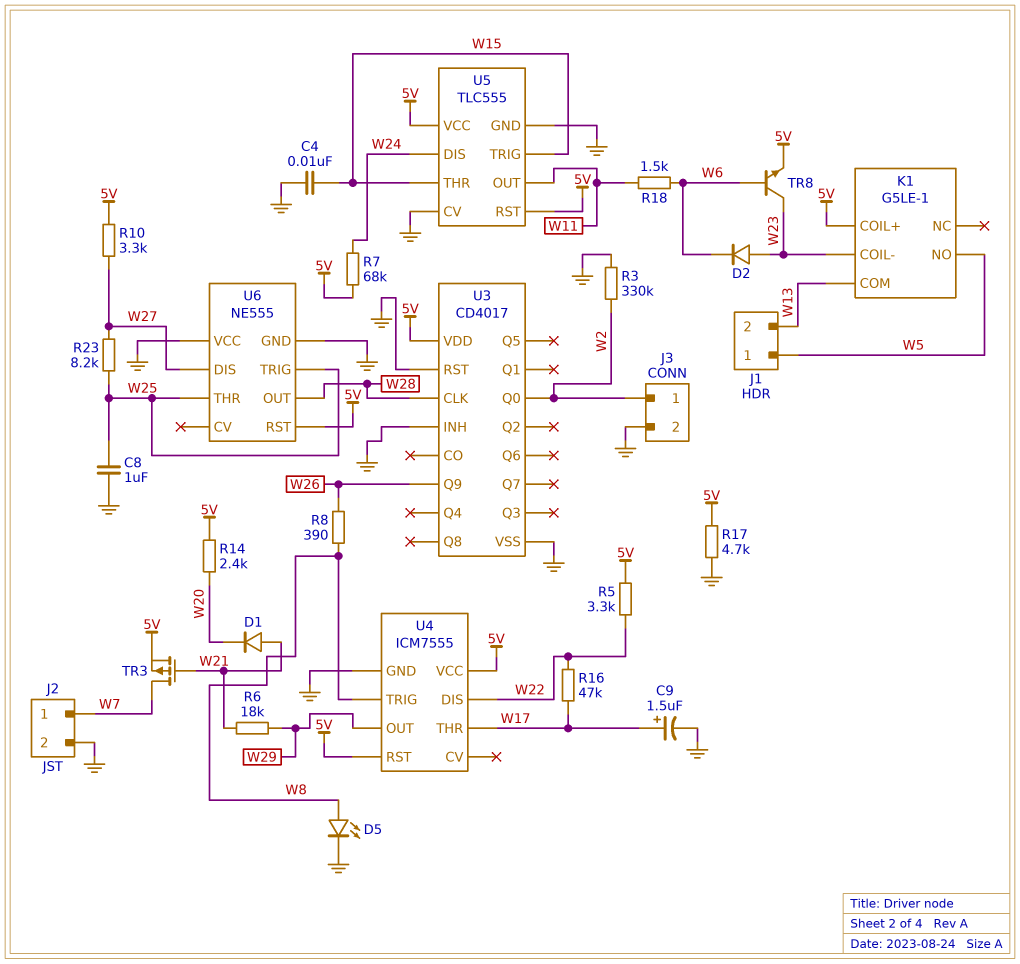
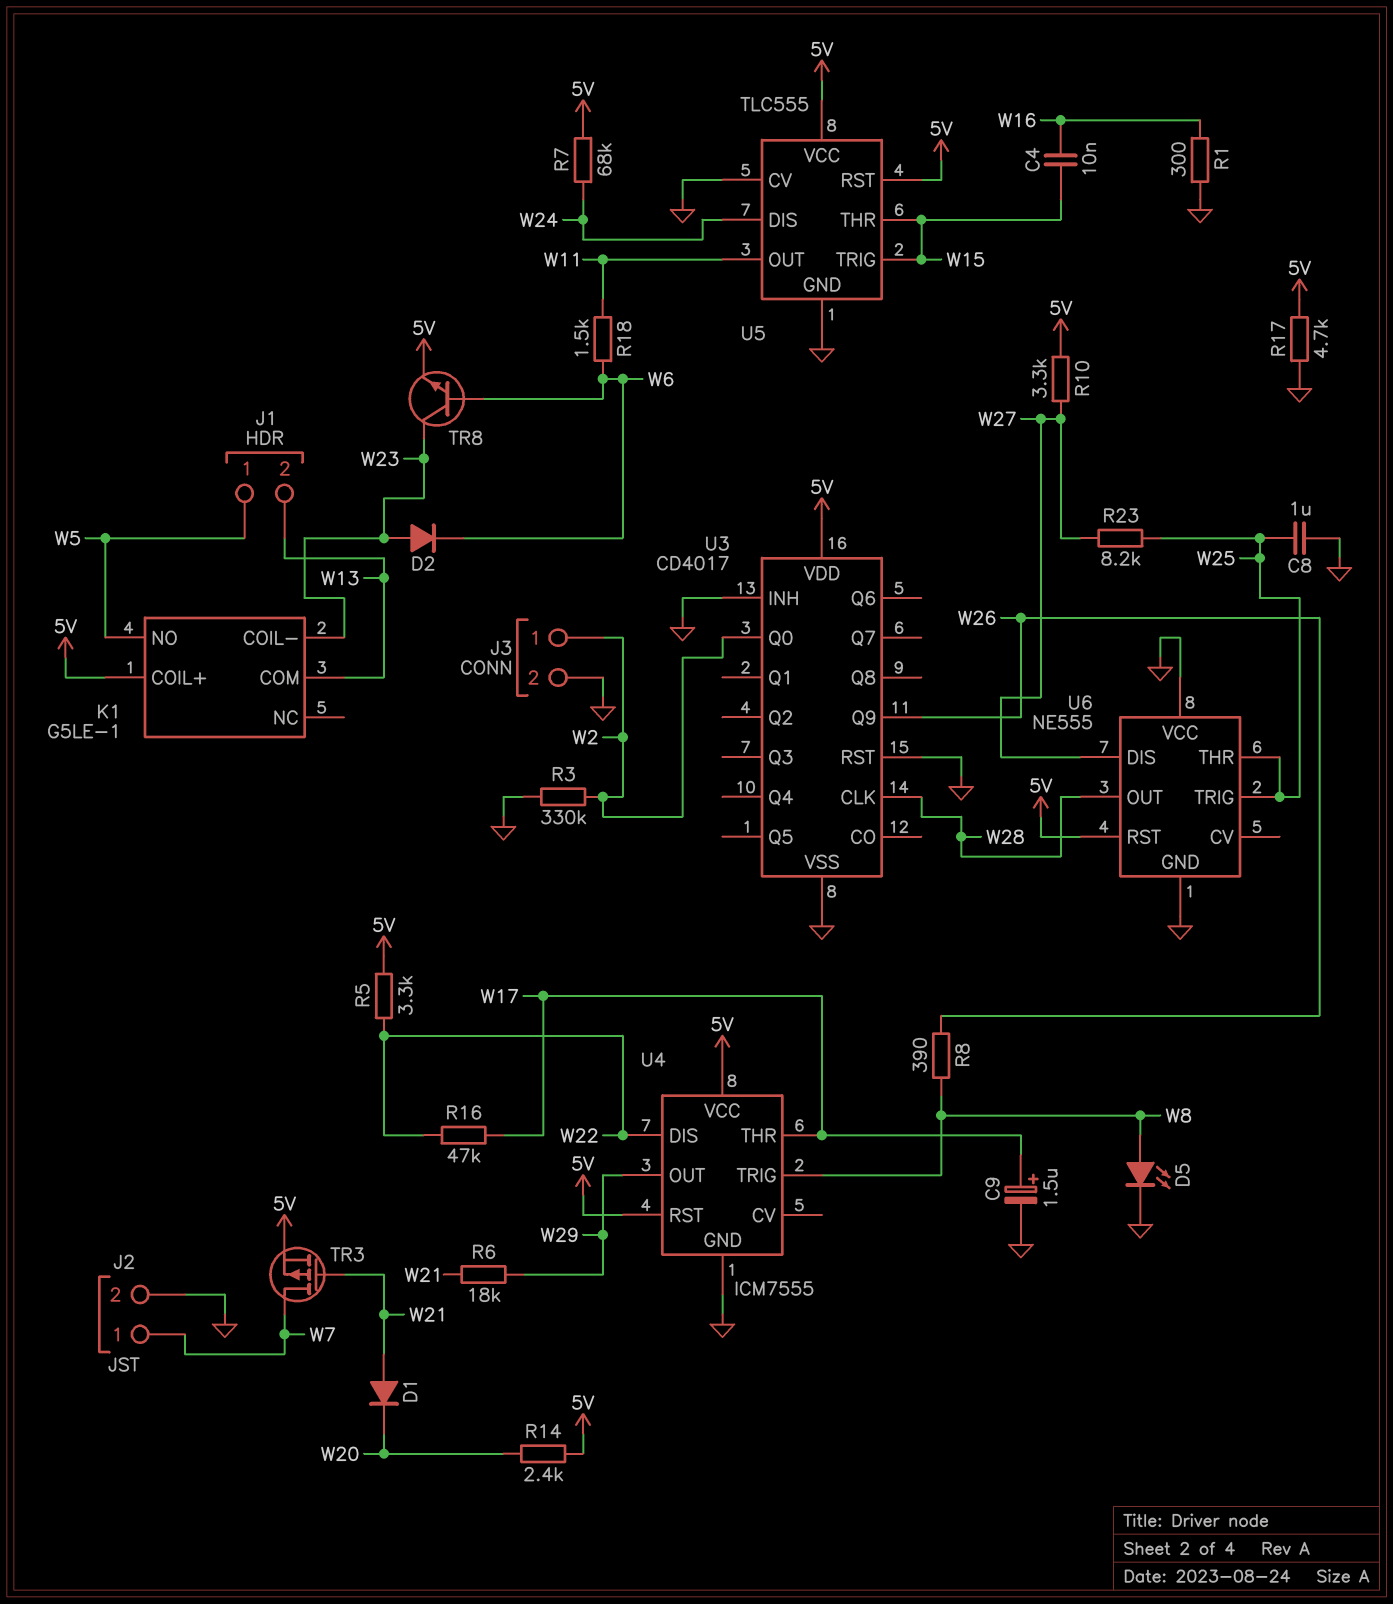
C4: 10nF (GND, W15) -> 10nF (W15, W16)
R1: none -> 300 (GND, W16)

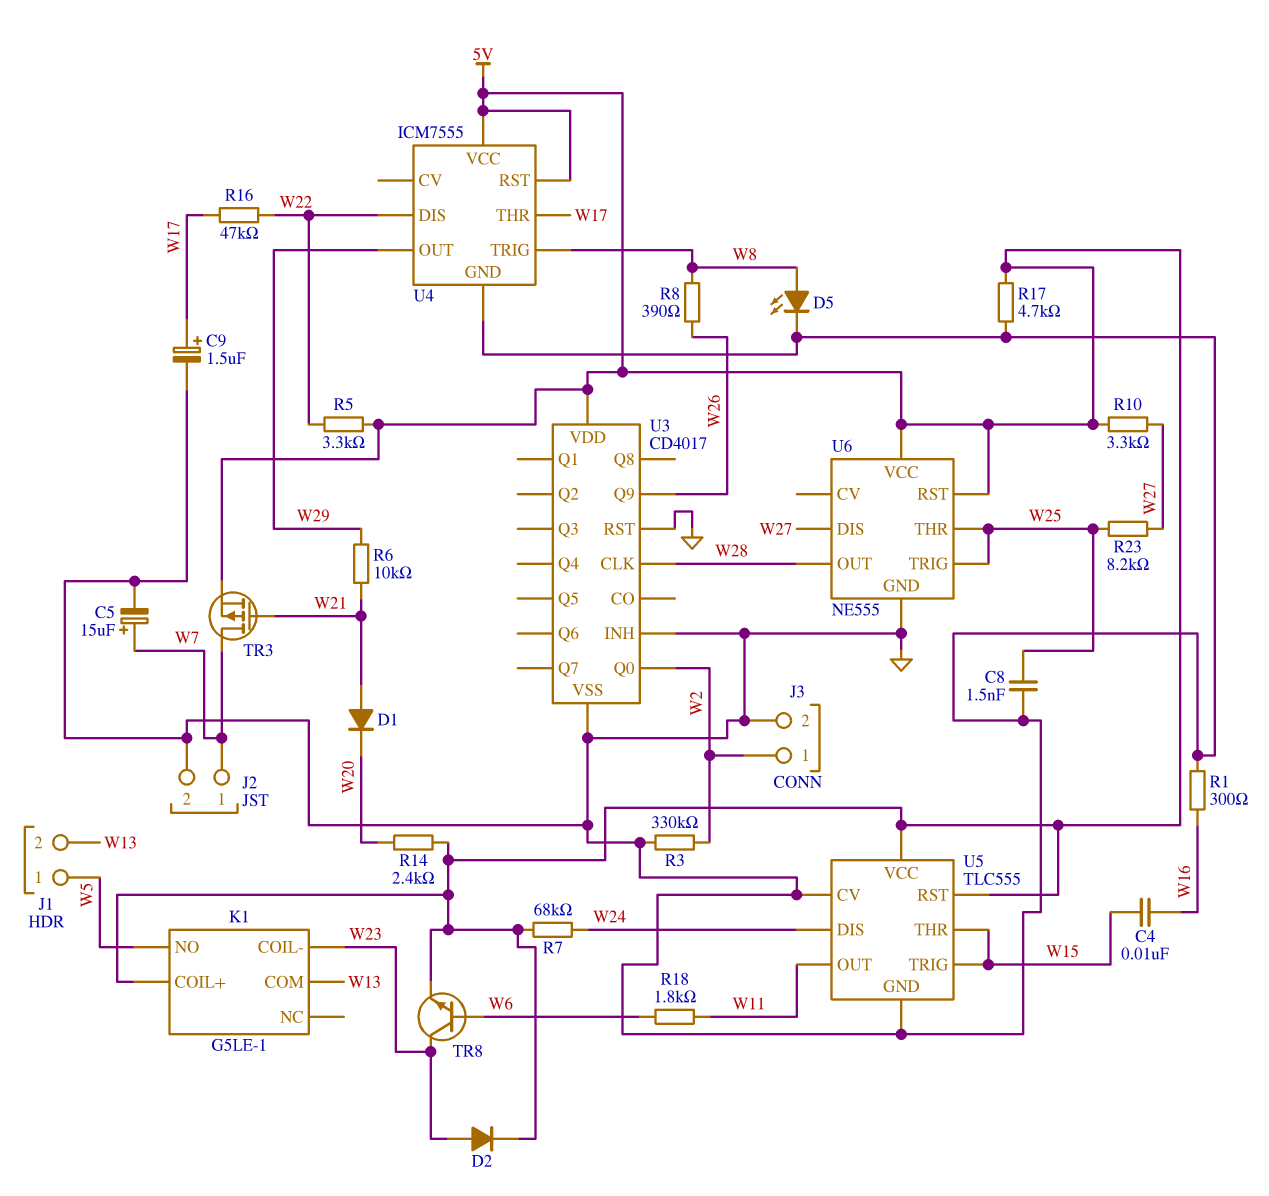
C5: none -> 15uF (plus W7, minus GND)
C8: 1uF (GND, W25) -> 1.5nF (GND, W25)
D2: diode (A W23, K W6) -> diode (A W23, K 5V)
R6: 18k (W21, W29) -> 10k (W21, W29)
R18: 1.5k (W6, W11) -> 1.8k (W6, W11)
U6 pin VCC: GND -> 5V

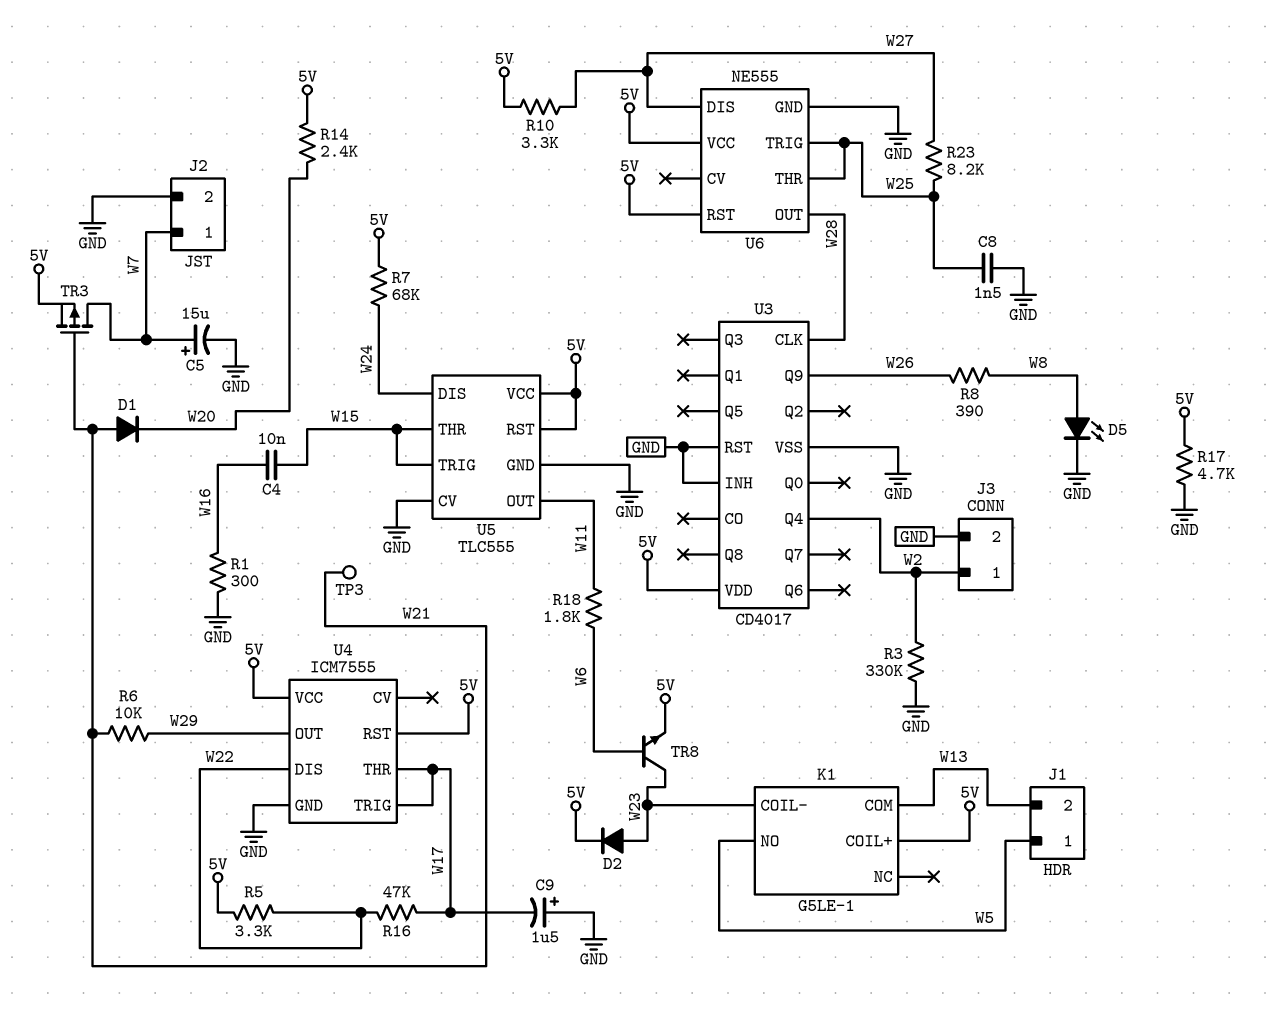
C9: 1.5uF (plus W17, minus GND) -> 1.5uF (plus GND, minus W17)
TP3: none -> test point (W21)
U3 pin Q0: W2 -> none
U3 pin Q4: none -> W2
U4 pin TRIG: W8 -> W17

